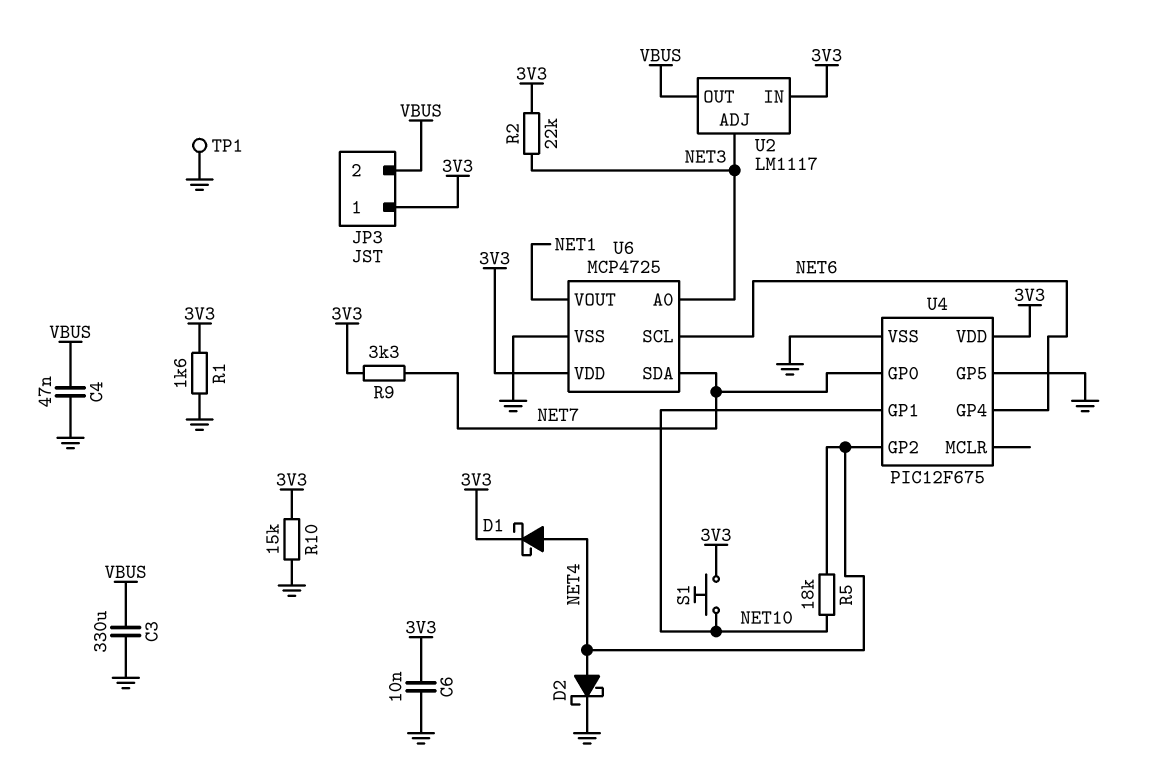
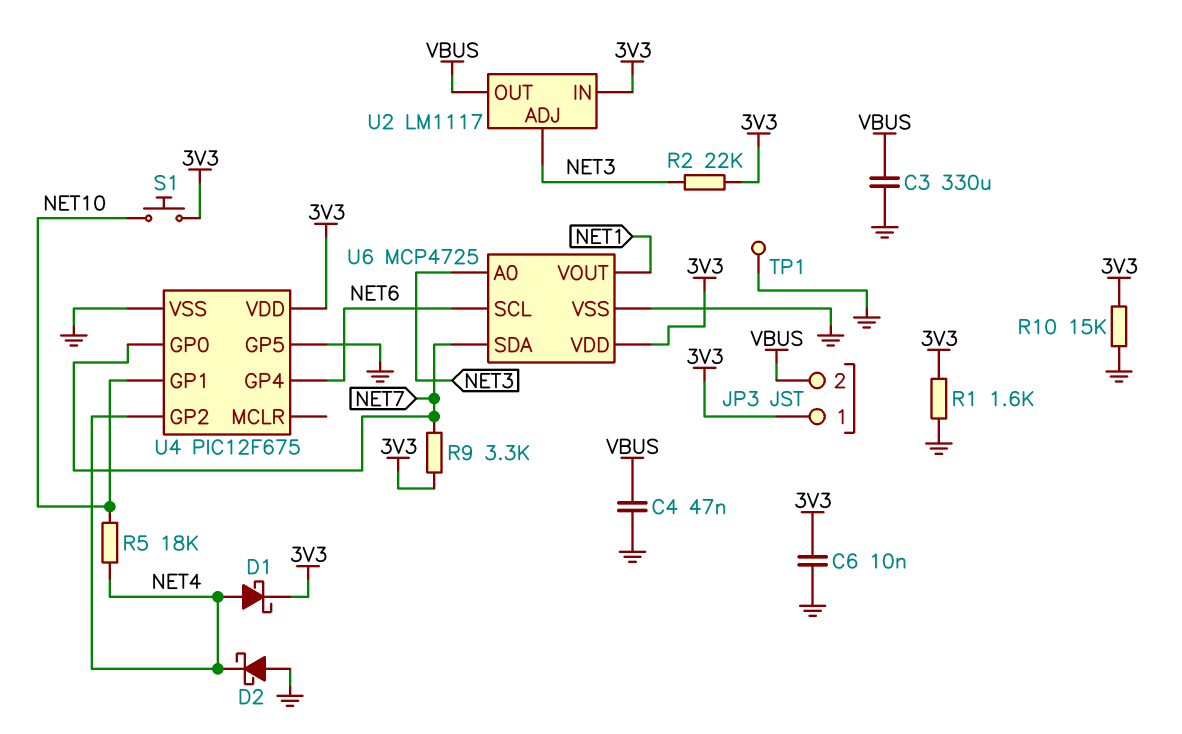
D2: schottky (A NET4, K GND) -> schottky (A GND, K NET4)

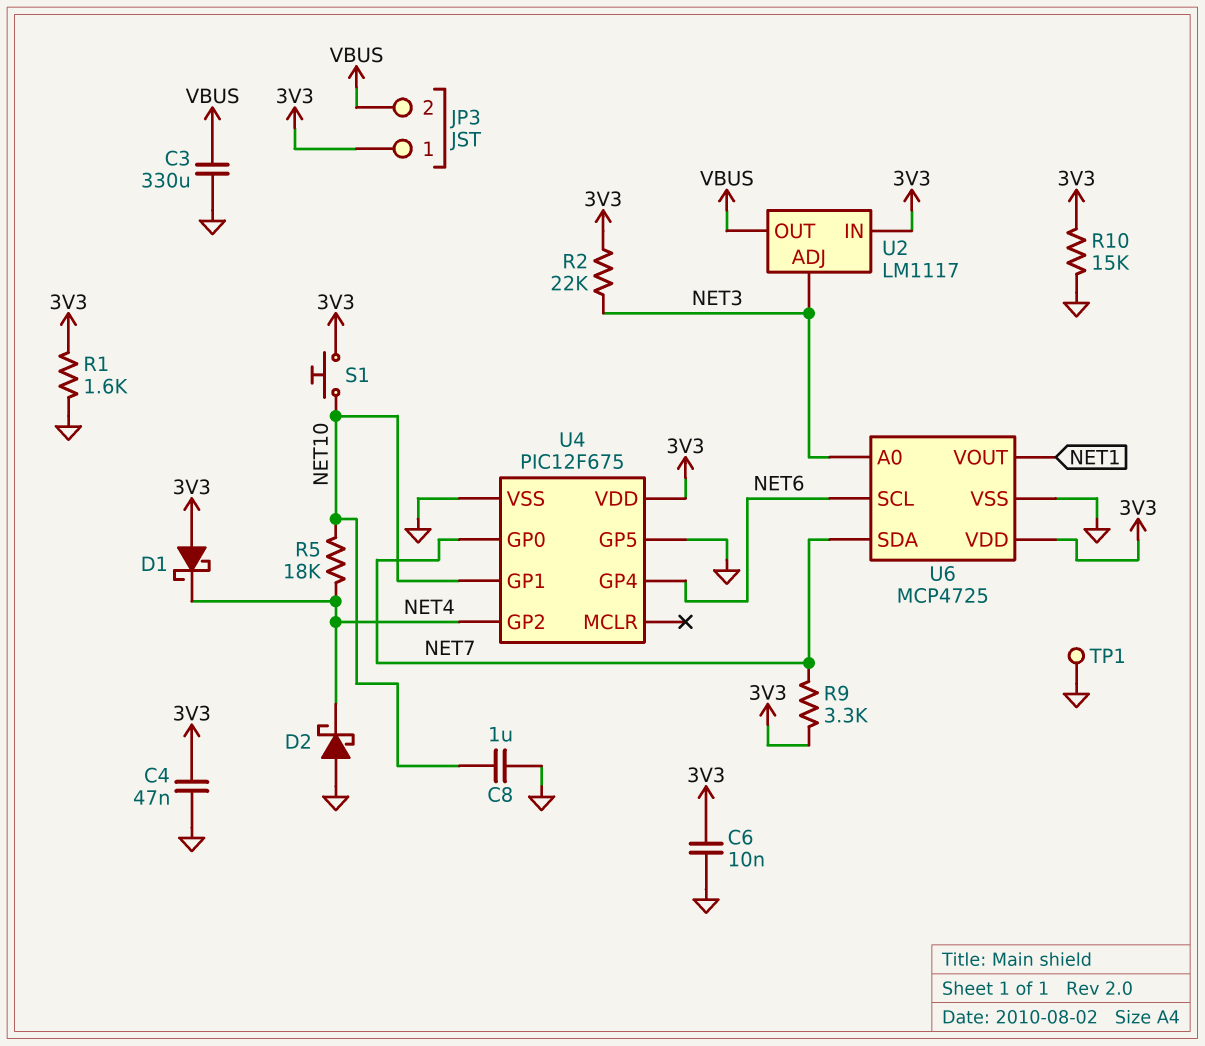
C4: 47nF (GND, VBUS) -> 47nF (3V3, GND)
C8: none -> 1uF (GND, NET10)
D1: schottky (A NET4, K 3V3) -> schottky (A 3V3, K NET4)

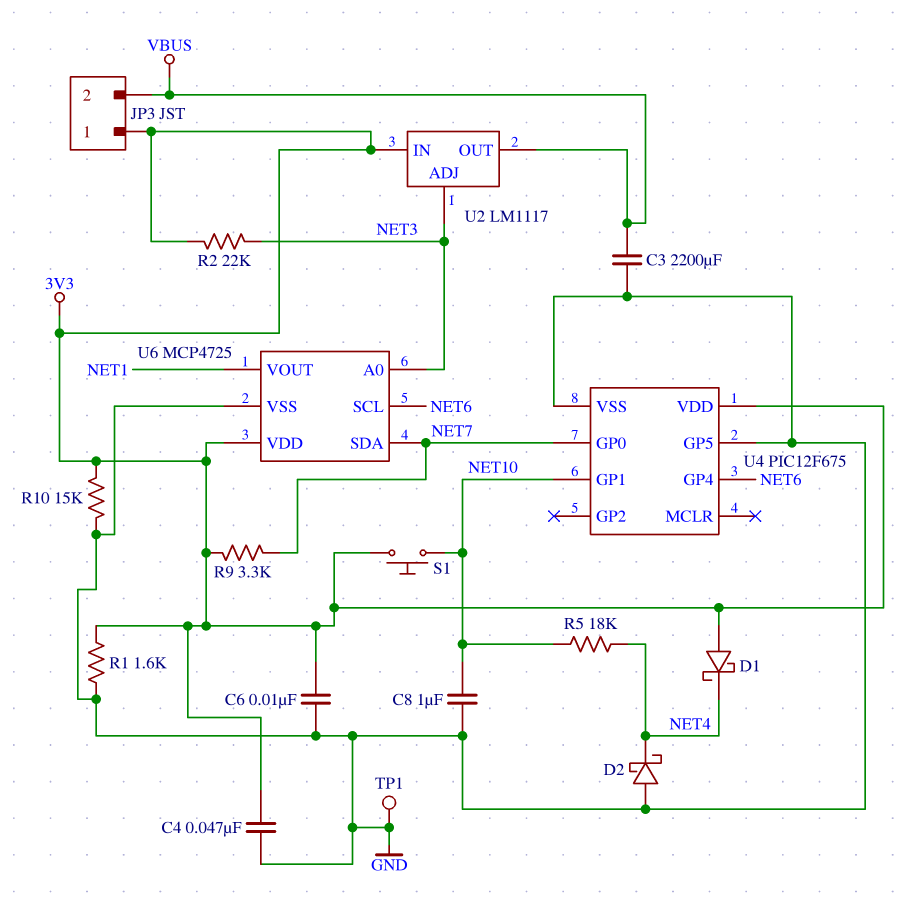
C3: 330uF (GND, VBUS) -> 2200uF (GND, VBUS)
U4 pin GP2: NET4 -> none

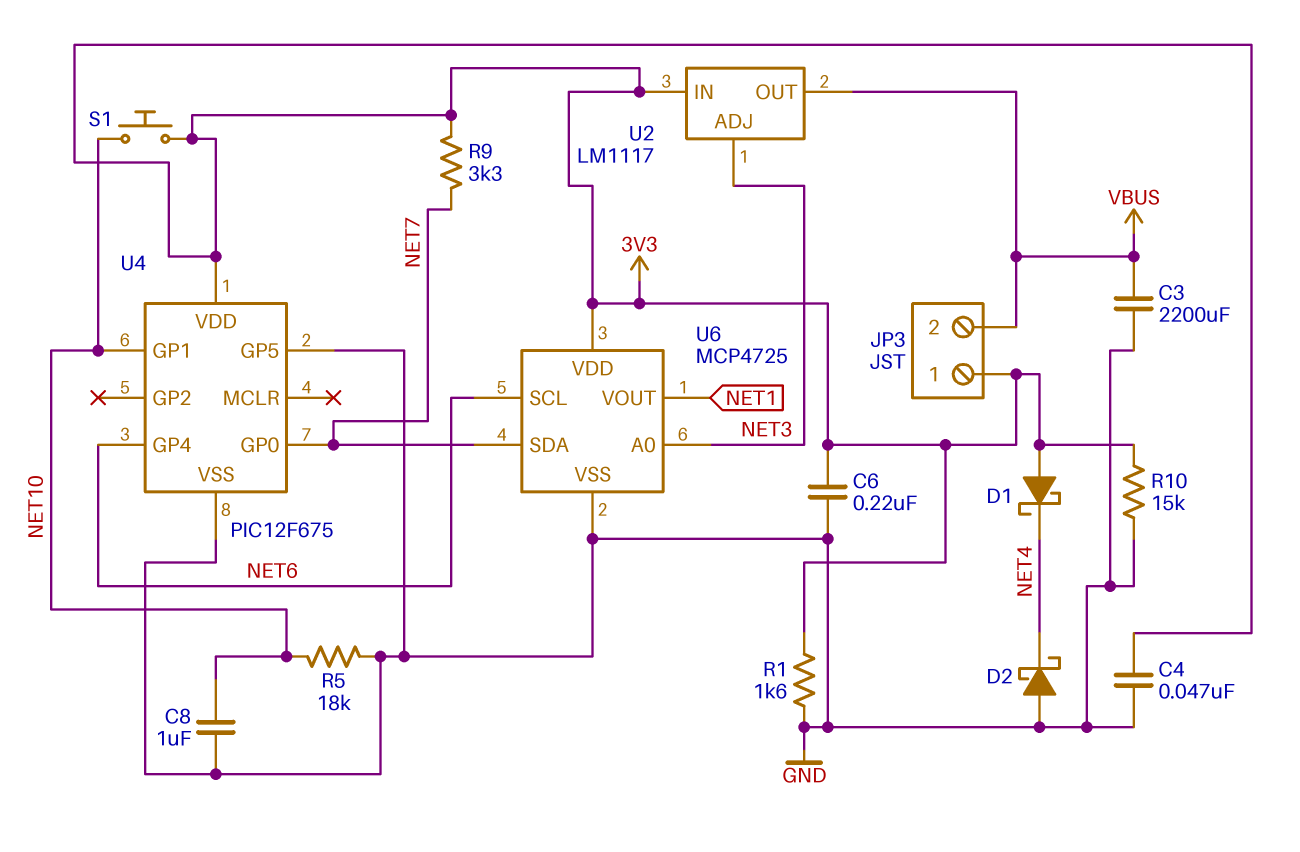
C6: 10nF (3V3, GND) -> 220nF (3V3, GND)
R2: 22k (3V3, NET3) -> none
R5: 18k (NET4, NET10) -> 18k (GND, NET10)
TP1: test point (GND) -> none

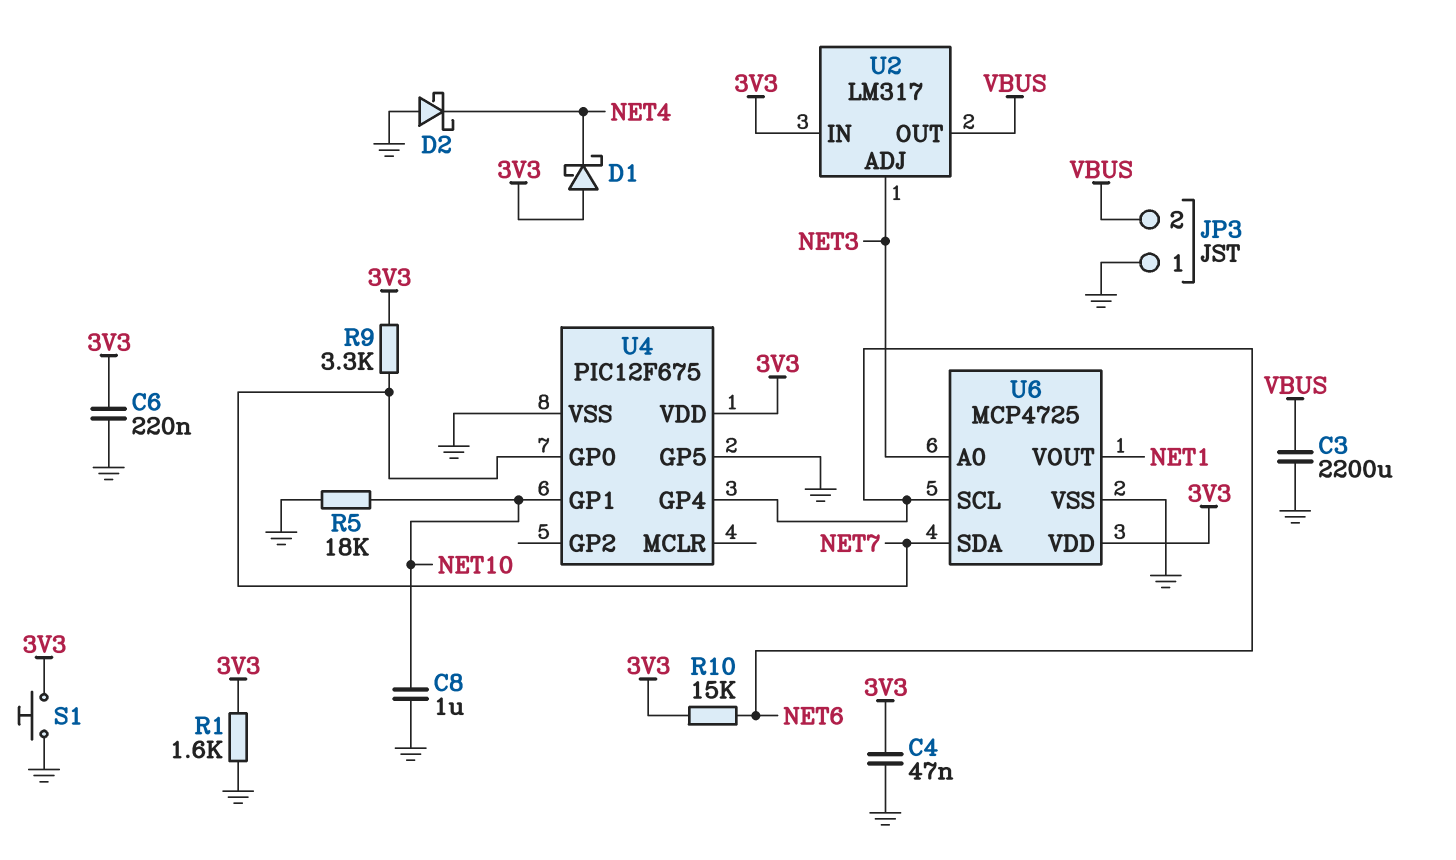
JP3 pin 1: 3V3 -> GND
R10: 15k (3V3, GND) -> 15k (3V3, NET6)
S1: button (3V3, NET10) -> button (3V3, GND)
U2: LM1117 -> LM317

